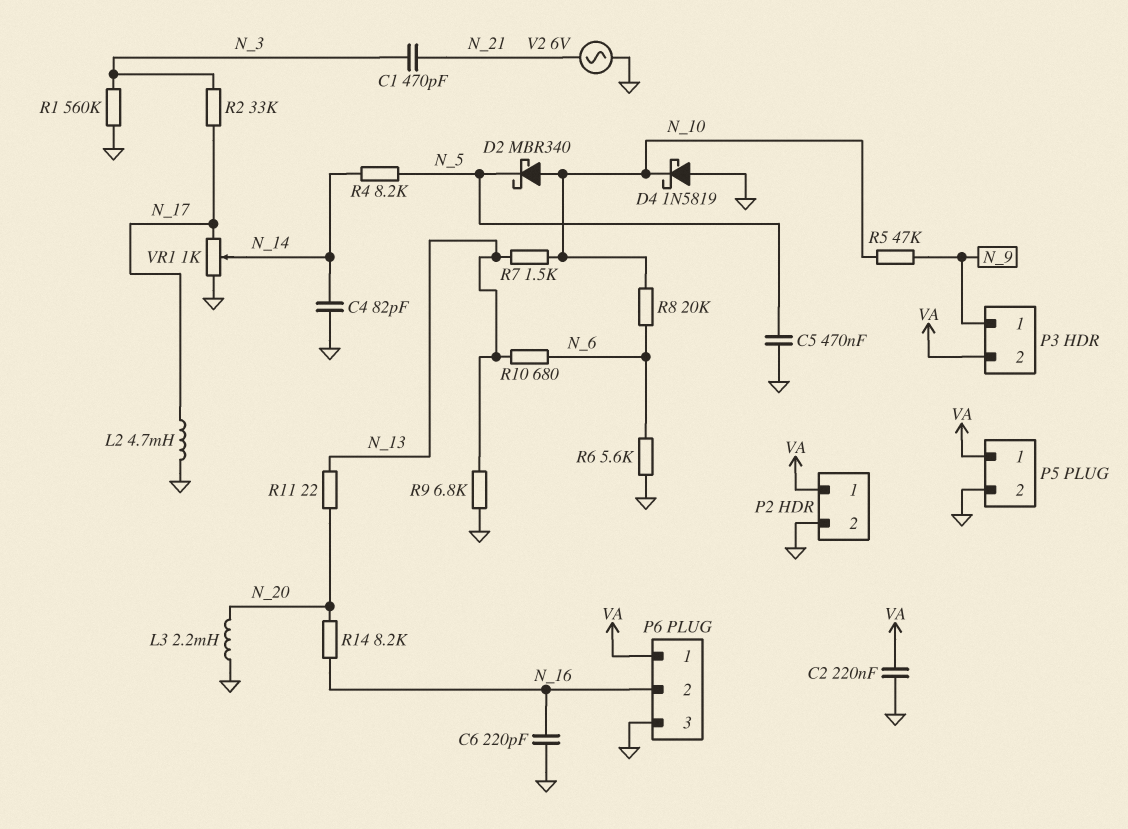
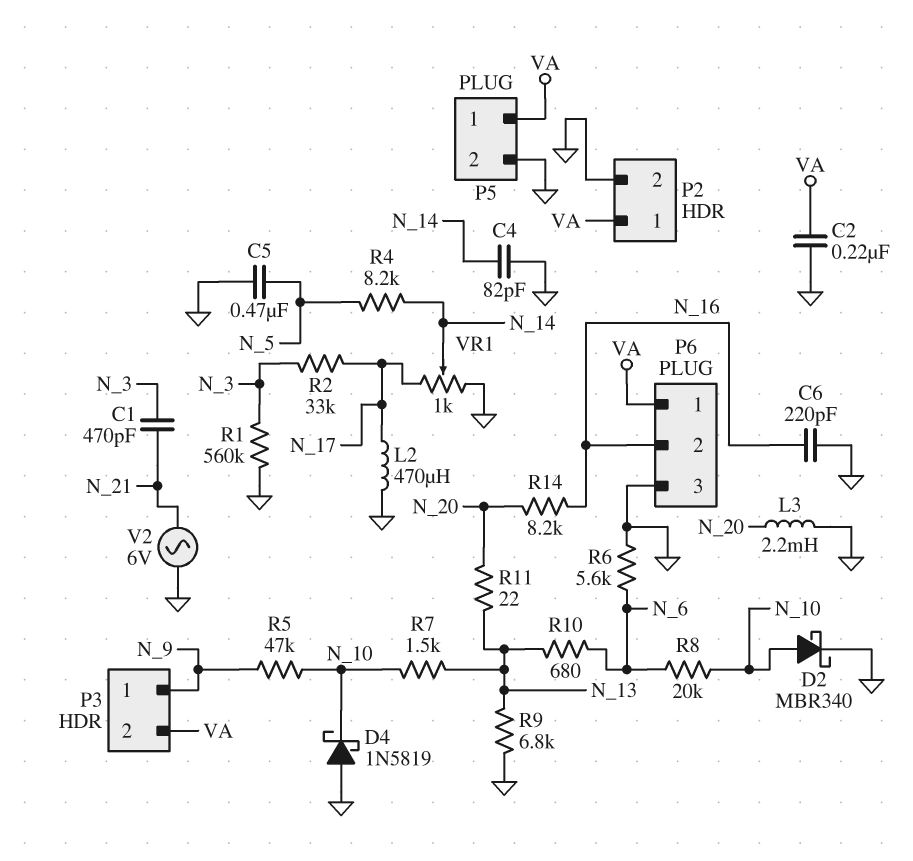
D2: schottky MBR340 (A N_10, K N_5) -> schottky MBR340 (A N_10, K GND)
L2: 4.7mH (GND, N_17) -> 470uH (GND, N_17)

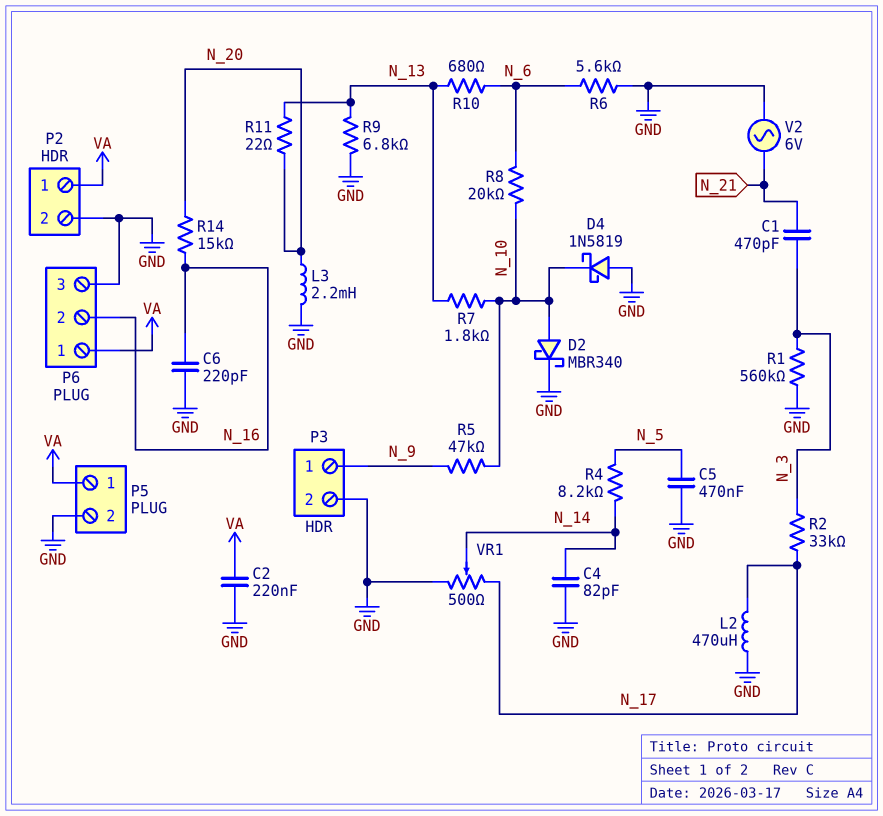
P3 pin 2: VA -> GND
R7: 1.5k (N_10, N_13) -> 1.8k (N_10, N_13)
R14: 8.2k (N_16, N_20) -> 15k (N_16, N_20)
VR1: 1k (GND, N_17, wiper N_14) -> 500 (GND, N_17, wiper N_14)

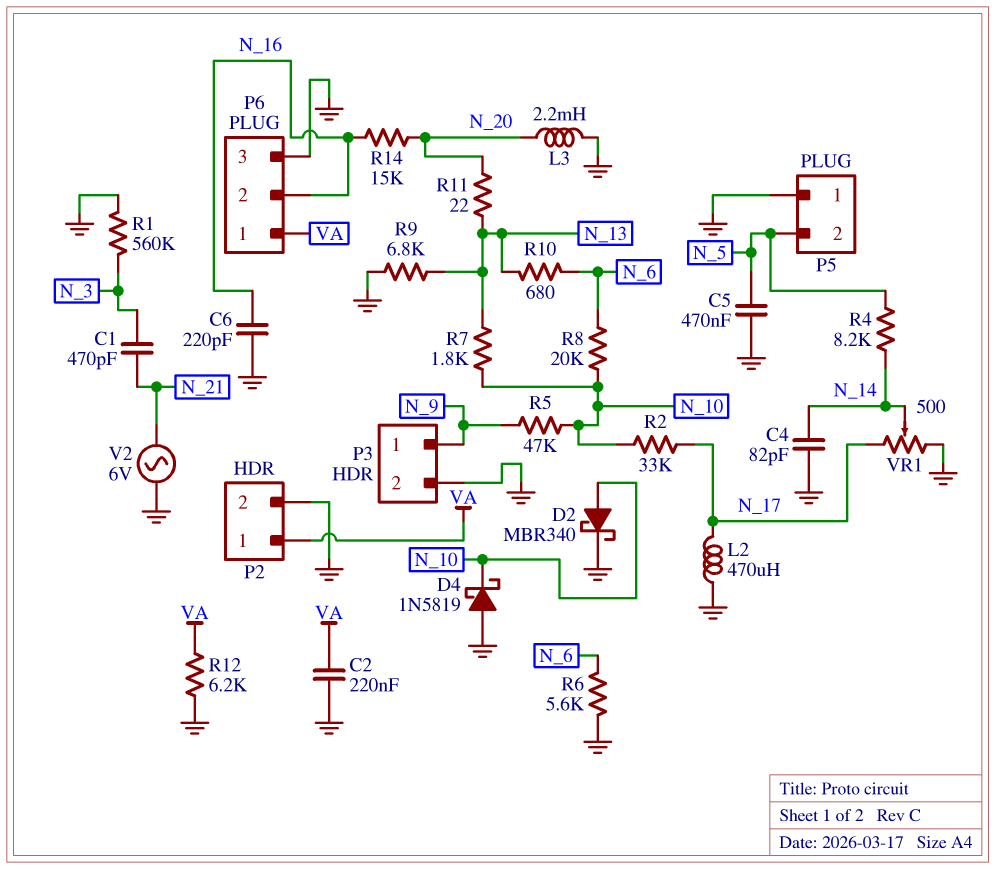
P5 pin 1: VA -> GND
P5 pin 2: GND -> N_5
R2: 33k (N_3, N_17) -> 33k (N_10, N_17)
R12: none -> 6.2k (GND, VA)

